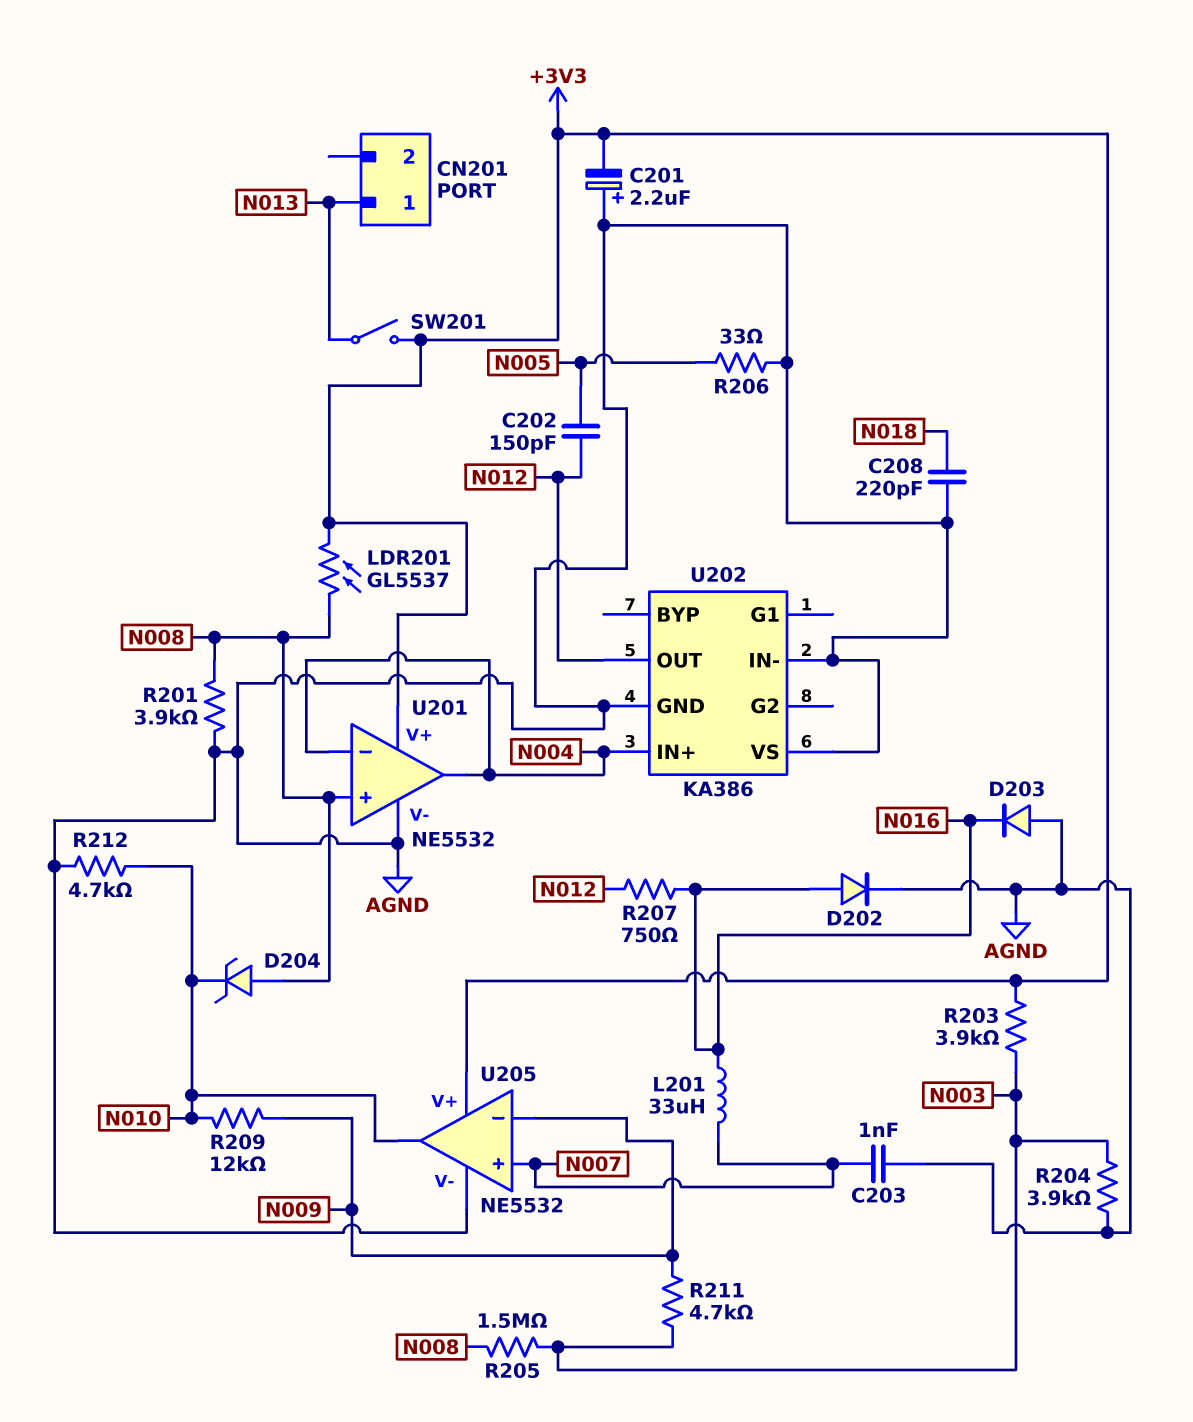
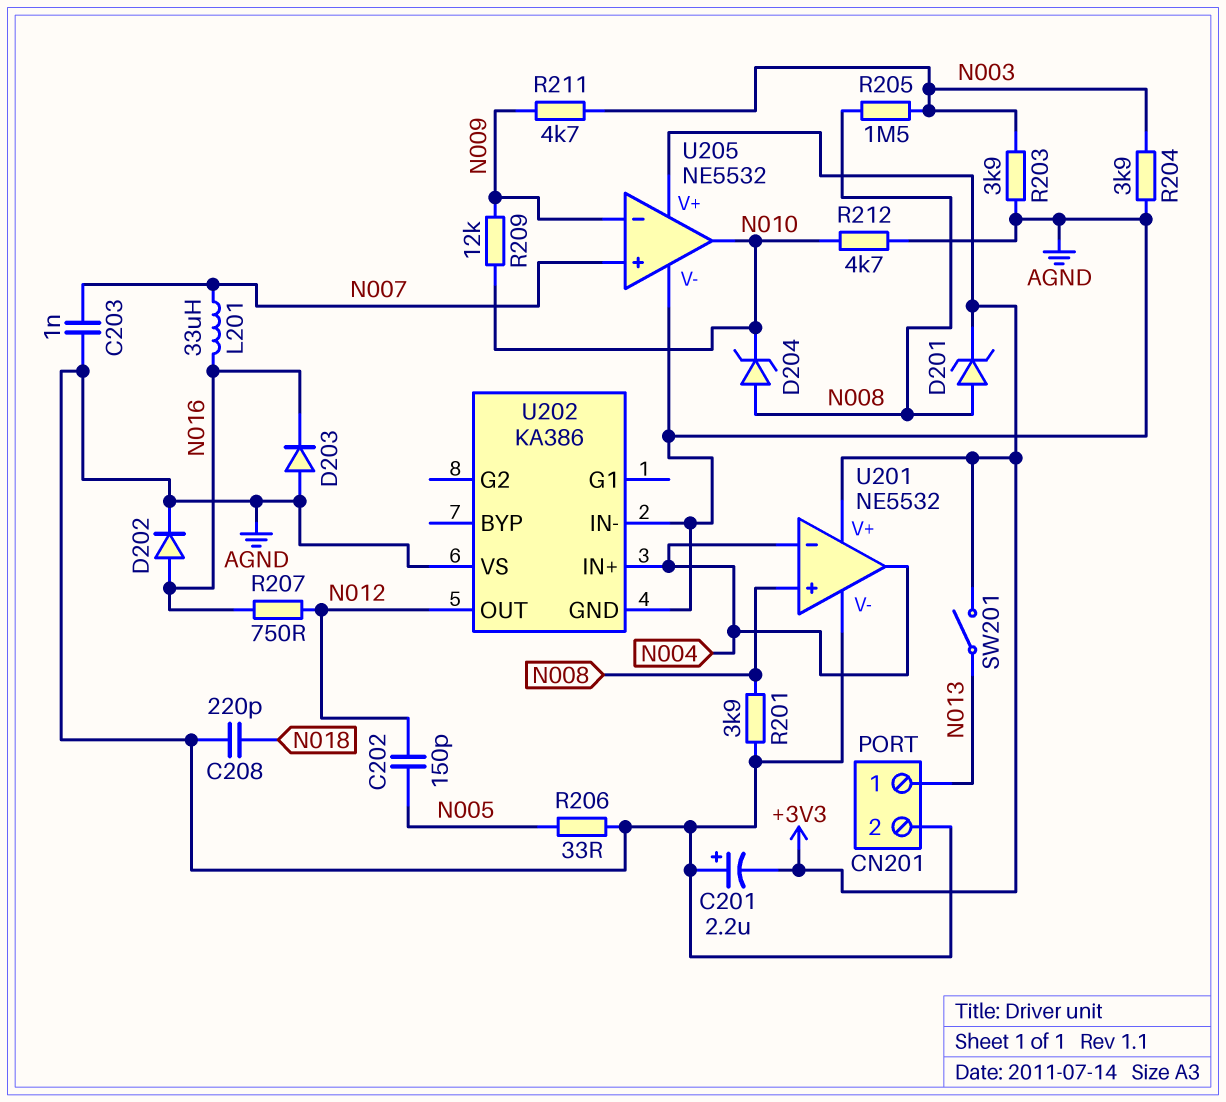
CN201 pin 2: none -> AGND
D201: none -> zener (A N008, K +3V3)
LDR201: GL5537 (+3V3, N008) -> none
R203: 3.9k (+3V3, N003) -> 3.9k (AGND, N003)

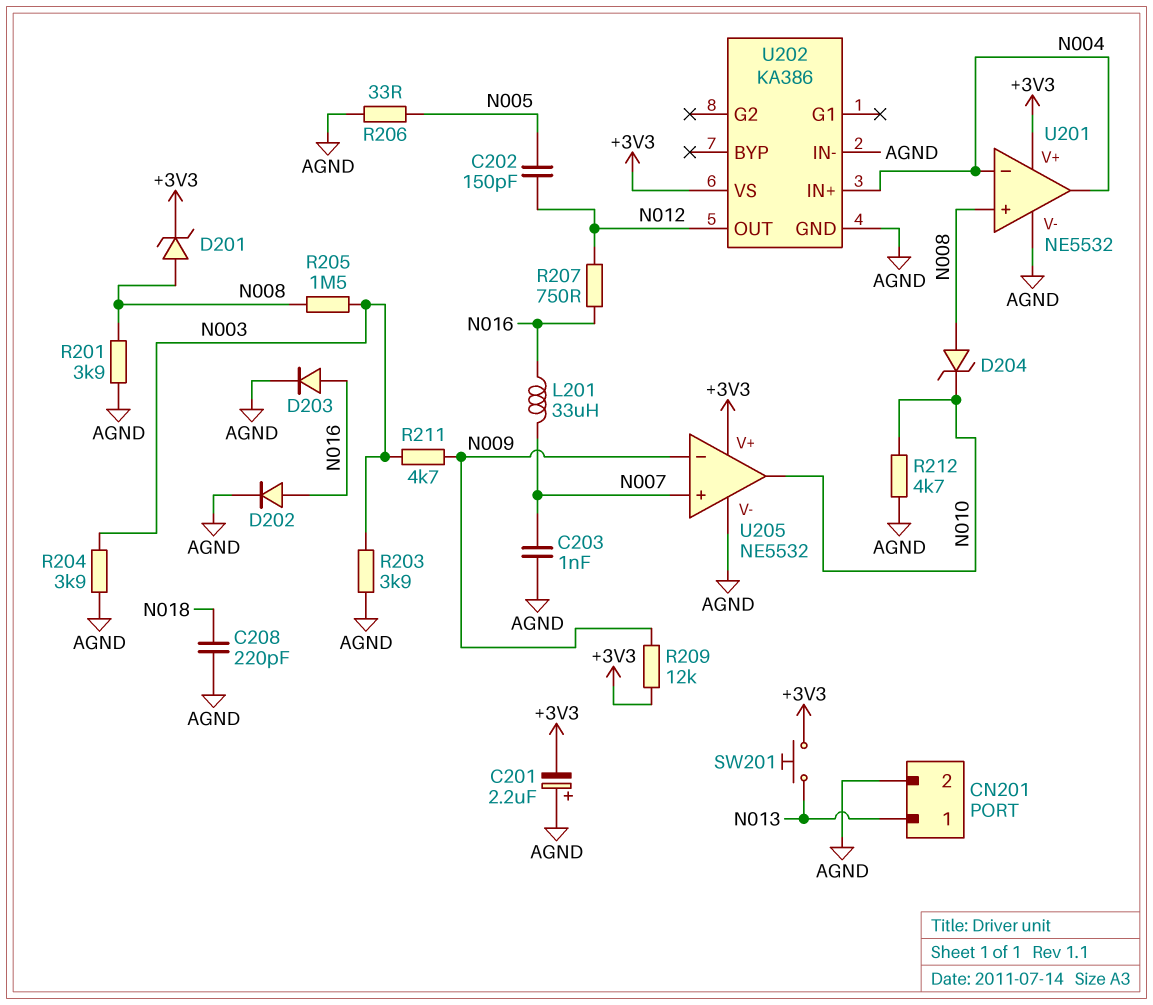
D203: diode (A AGND, K N016) -> diode (A N016, K AGND)
R209: 12k (N009, N010) -> 12k (+3V3, N009)
SW201: switch (+3V3, N013) -> button (+3V3, N013)
U202 pin VS: AGND -> +3V3

